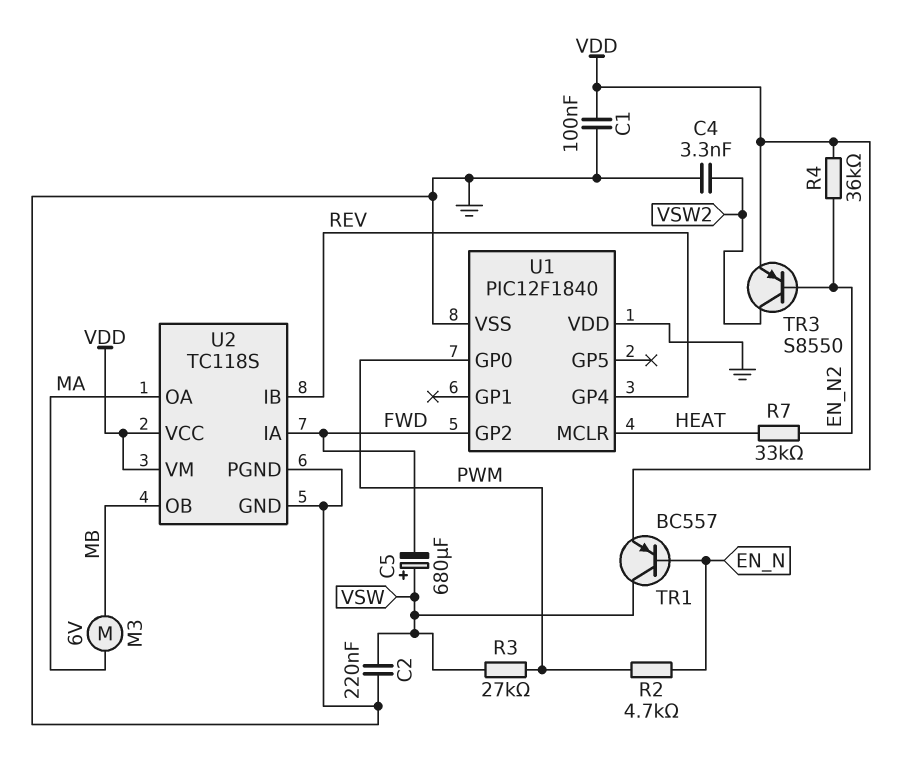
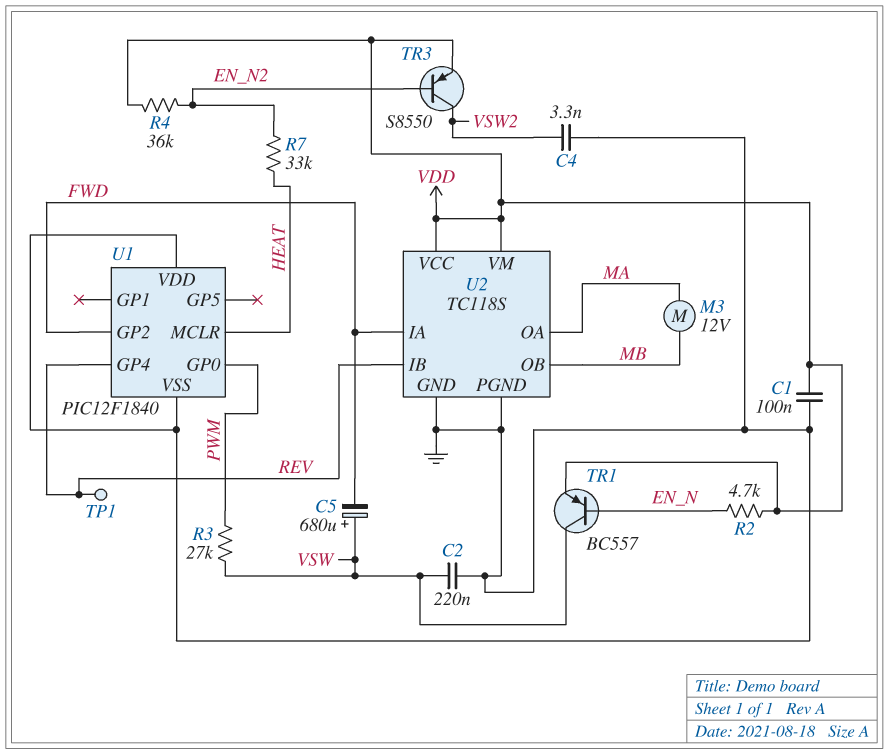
M3: motor 6V (MA, MB) -> motor 12V (MA, MB)
R2: 4.7k (EN_N, PWM) -> 4.7k (EN_N, VDD)
TP1: none -> test point (REV)

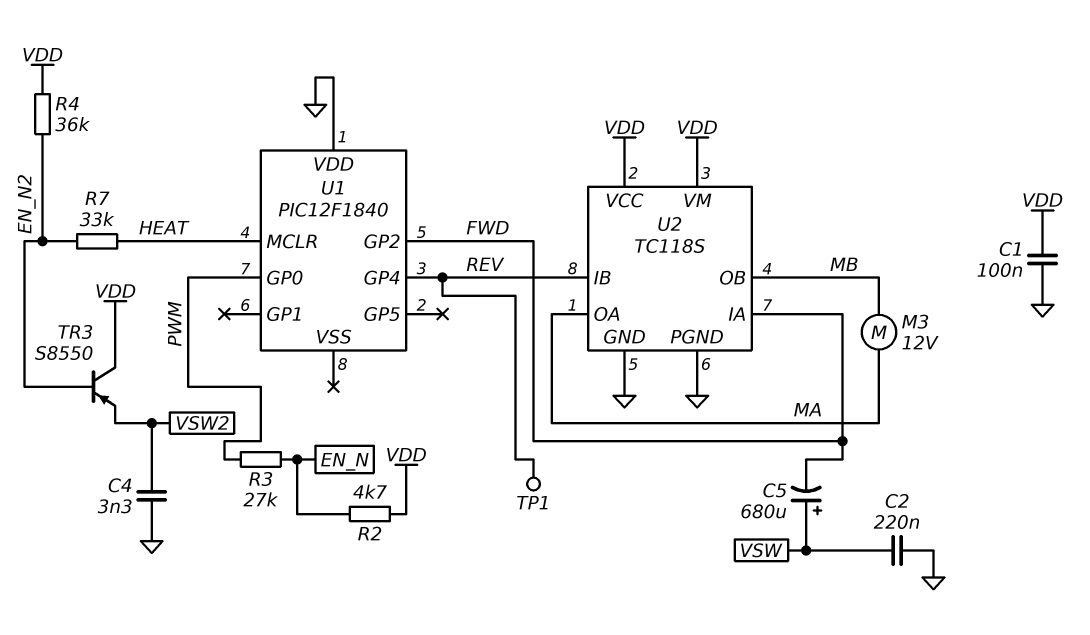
R3: 27k (PWM, VSW) -> 27k (EN_N, PWM)
TR1: PNP BC557 (B EN_N, C VSW, E VDD) -> none
TR3: PNP S8550 (B EN_N2, C VSW2, E VDD) -> PNP S8550 (B EN_N2, C VDD, E VSW2)
U1 pin VSS: GND -> none

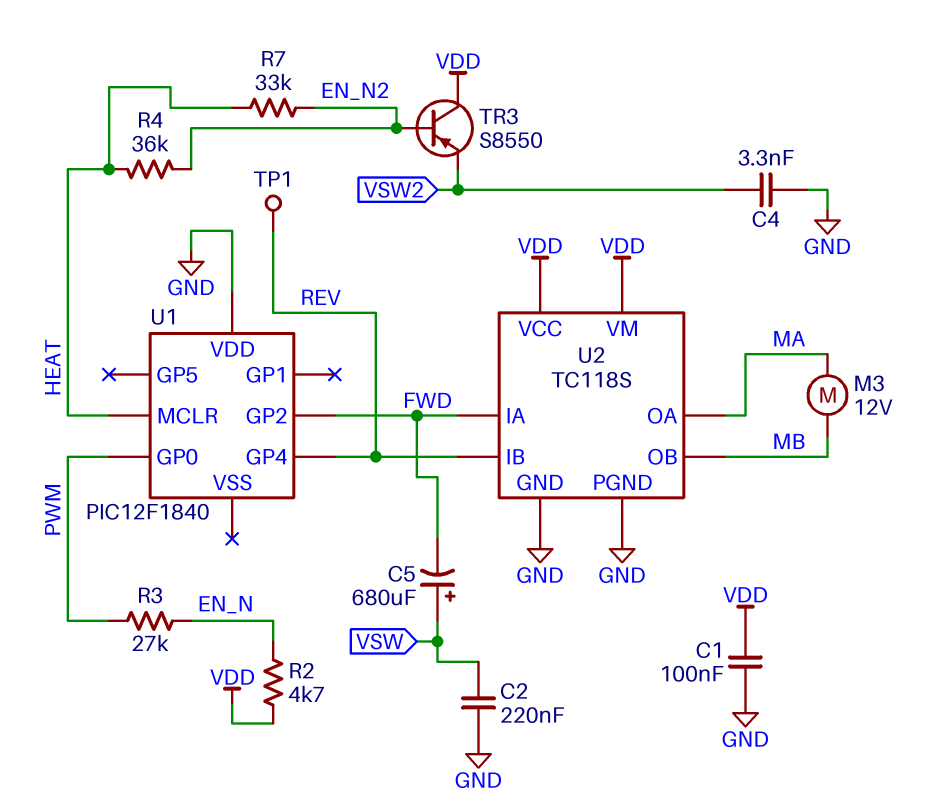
R4: 36k (EN_N2, VDD) -> 36k (EN_N2, HEAT)

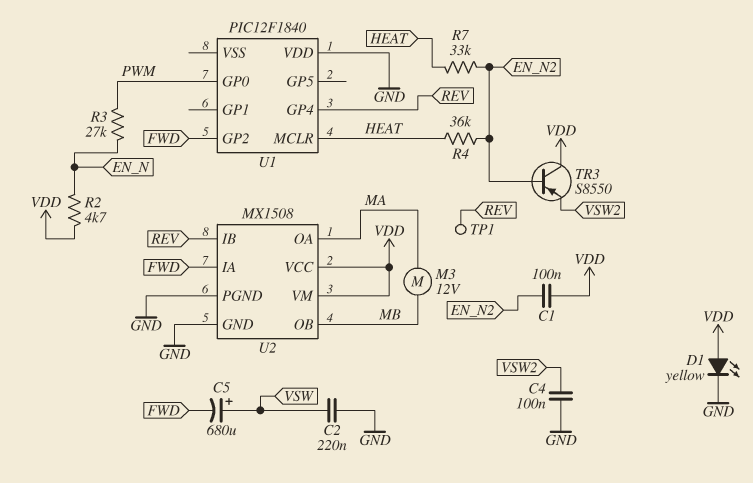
C1: 100nF (GND, VDD) -> 100nF (EN_N2, VDD)
C4: 3.3nF (GND, VSW2) -> 100nF (GND, VSW2)
D1: none -> LED yellow (A VDD, K GND)
U2: TC118S -> MX1508

